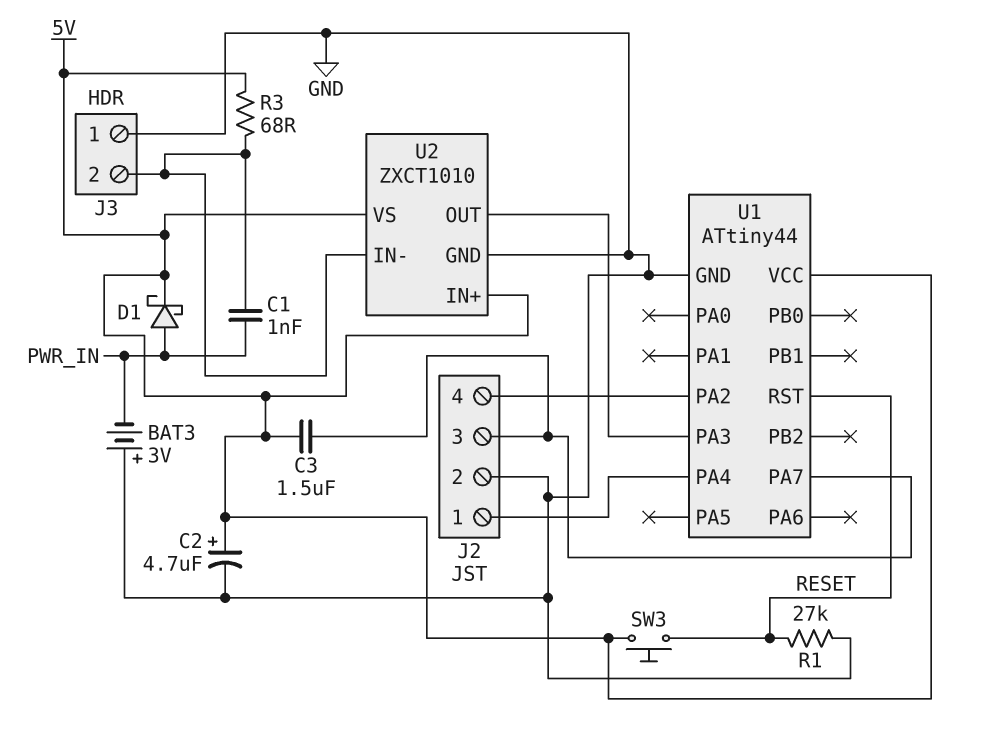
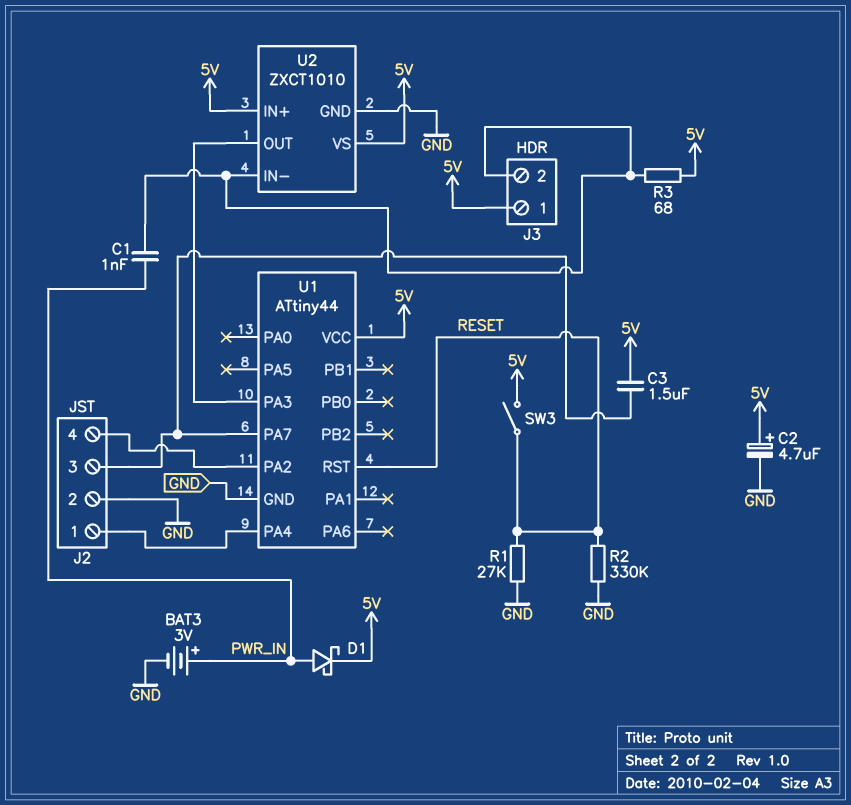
BAT3: 3V (plus GND, minus PWR_IN) -> 3V (plus PWR_IN, minus GND)
J3 pin 1: GND -> 5V
R2: none -> 330k (GND, RESET)
SW3: button (5V, RESET) -> switch (5V, RESET)

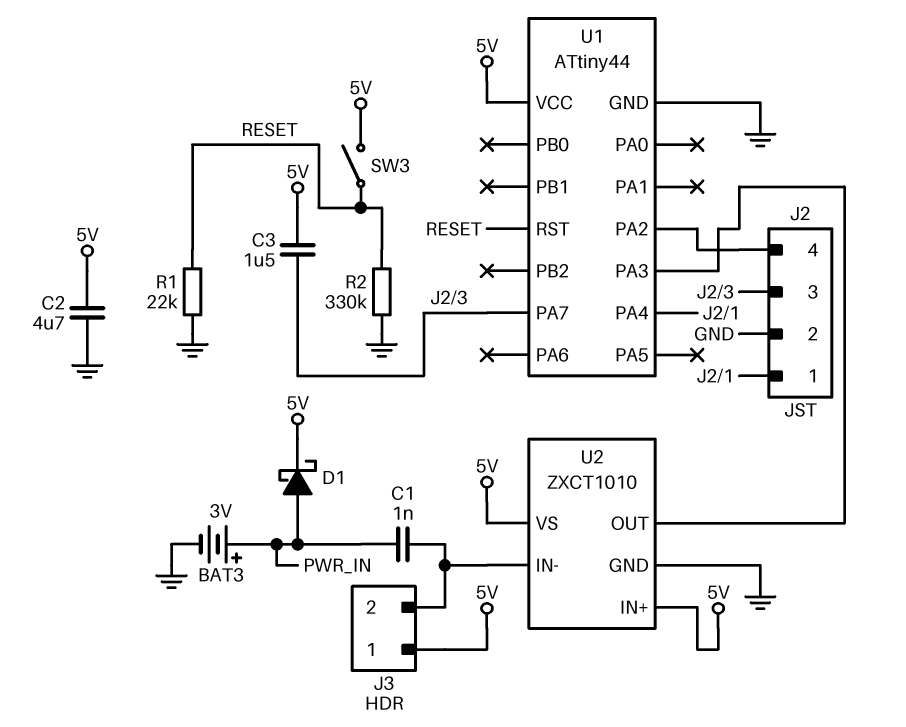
C2: 4.7uF (plus 5V, minus GND) -> 4.7uF (5V, GND)
R1: 27k (GND, RESET) -> 22k (GND, RESET)
R3: 68 (5V, J3/2) -> none

